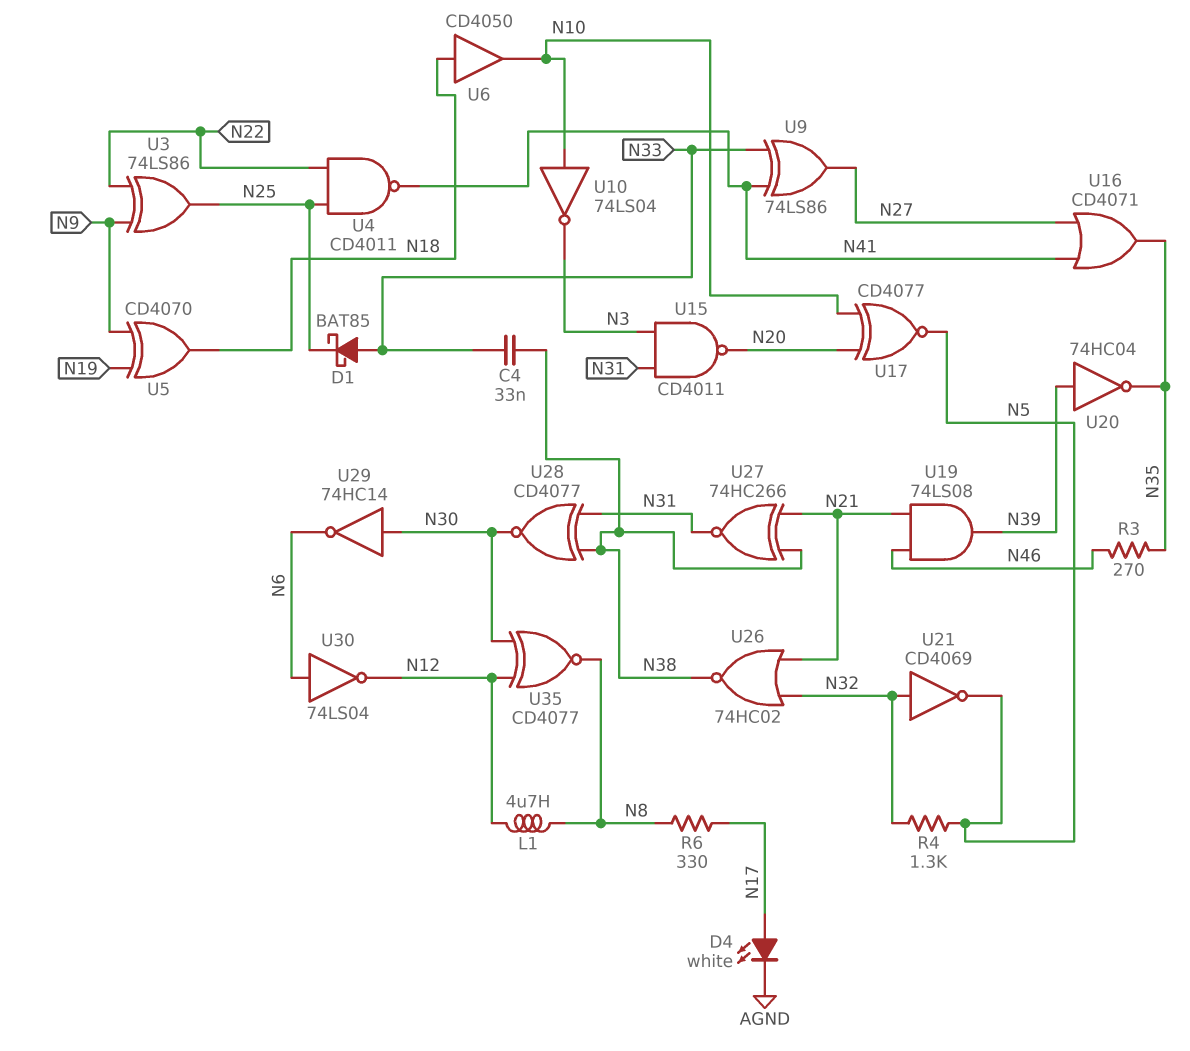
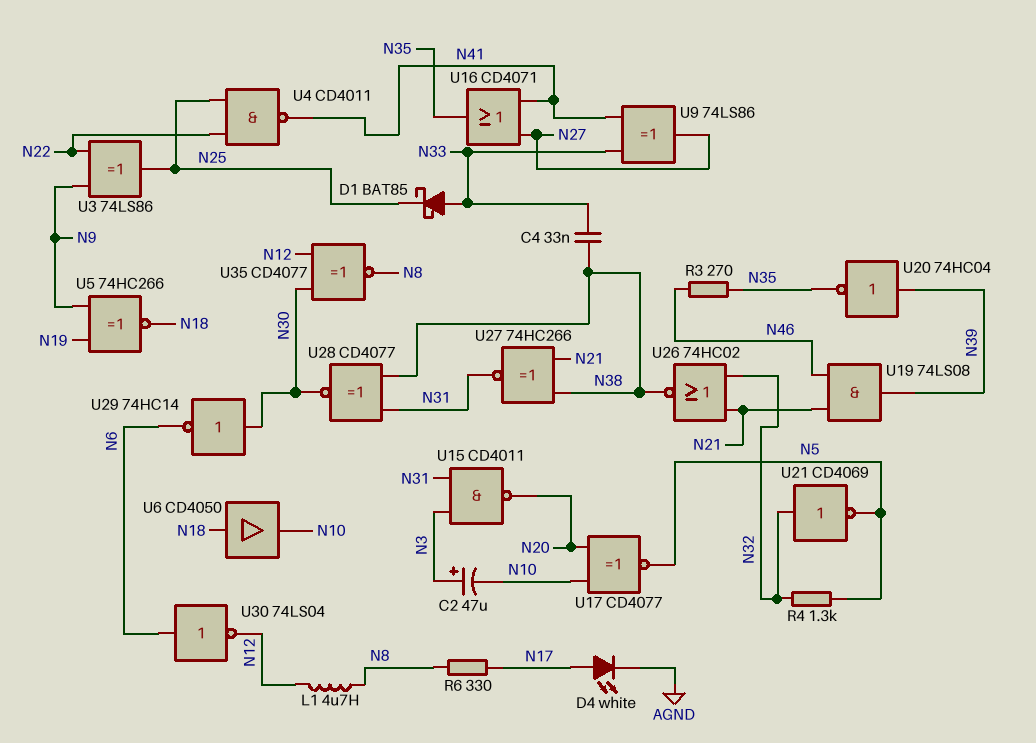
C2: none -> 47uF (plus N3, minus N10)
U5: XOR CD4070 (in N9, in N19, out N18) -> XNOR 74HC266 (in N9, in N19, out N18)
U10: NOT 74LS04 (in N10, out N3) -> none

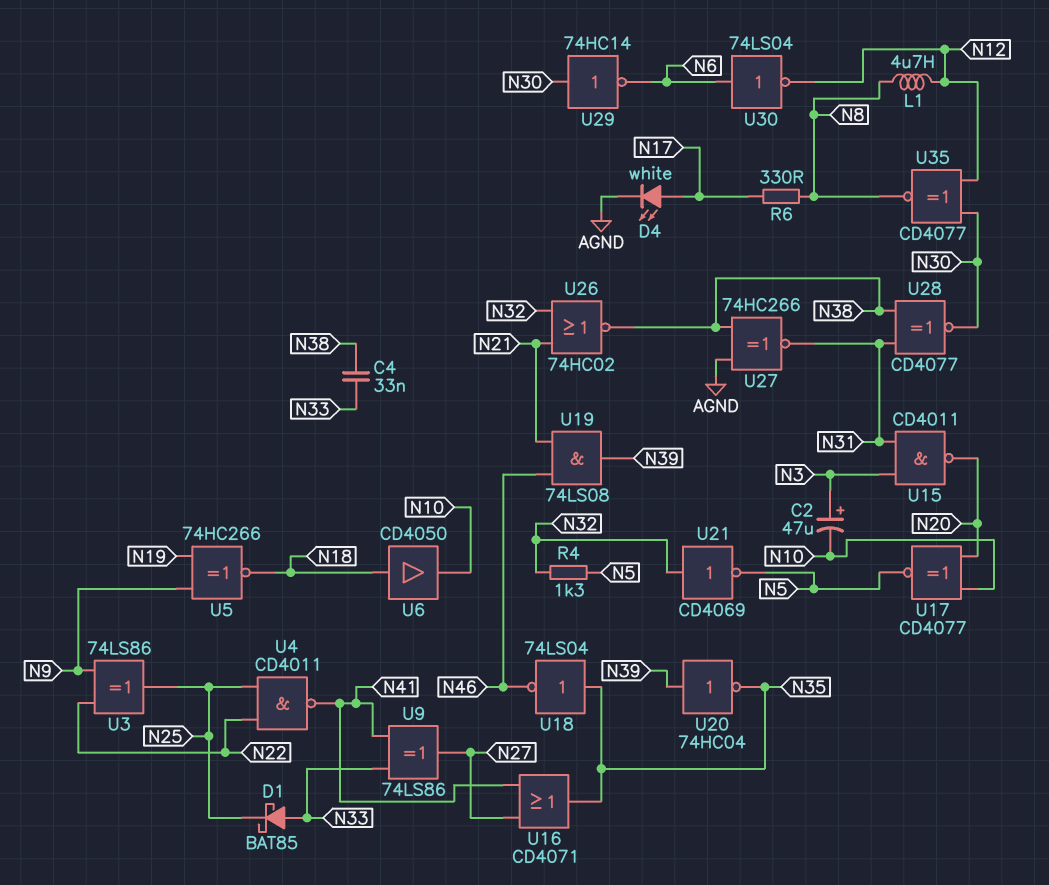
R3: 270 (N35, N46) -> none
U18: none -> NOT 74LS04 (in N35, out N46)
U27: XNOR 74HC266 (in N21, in N38, out N31) -> XNOR 74HC266 (in AGND, in N38, out N31)

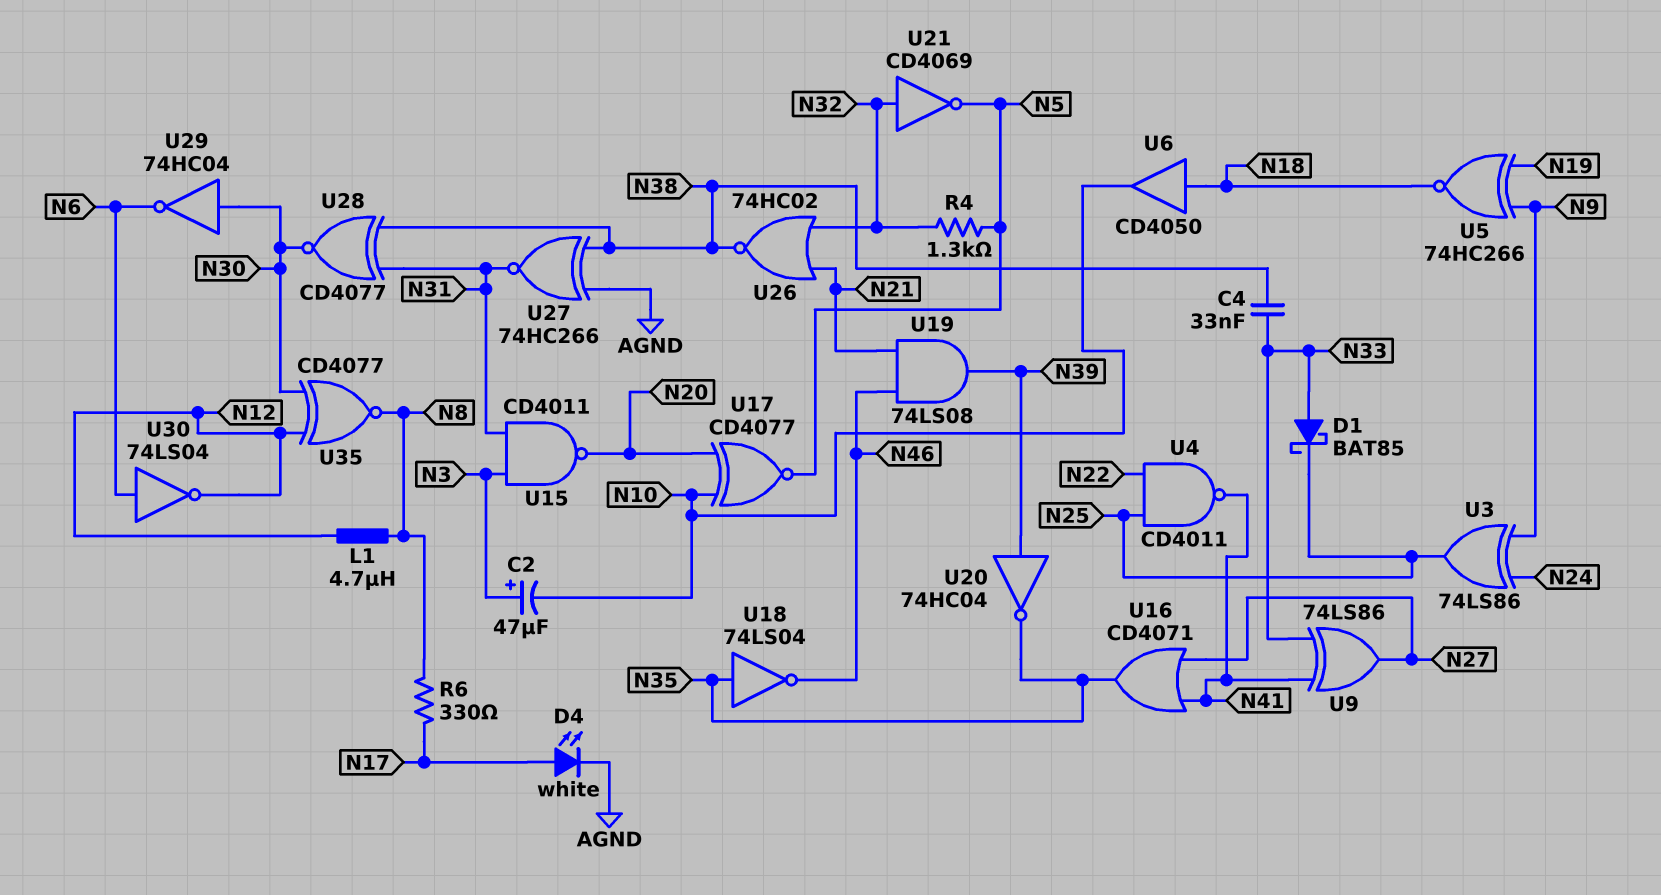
U3: XOR 74LS86 (in N9, in N22, out N25) -> XOR 74LS86 (in N9, in N24, out N25)
U29: NOT 74HC14 (in N30, out N6) -> NOT 74HC04 (in N30, out N6)

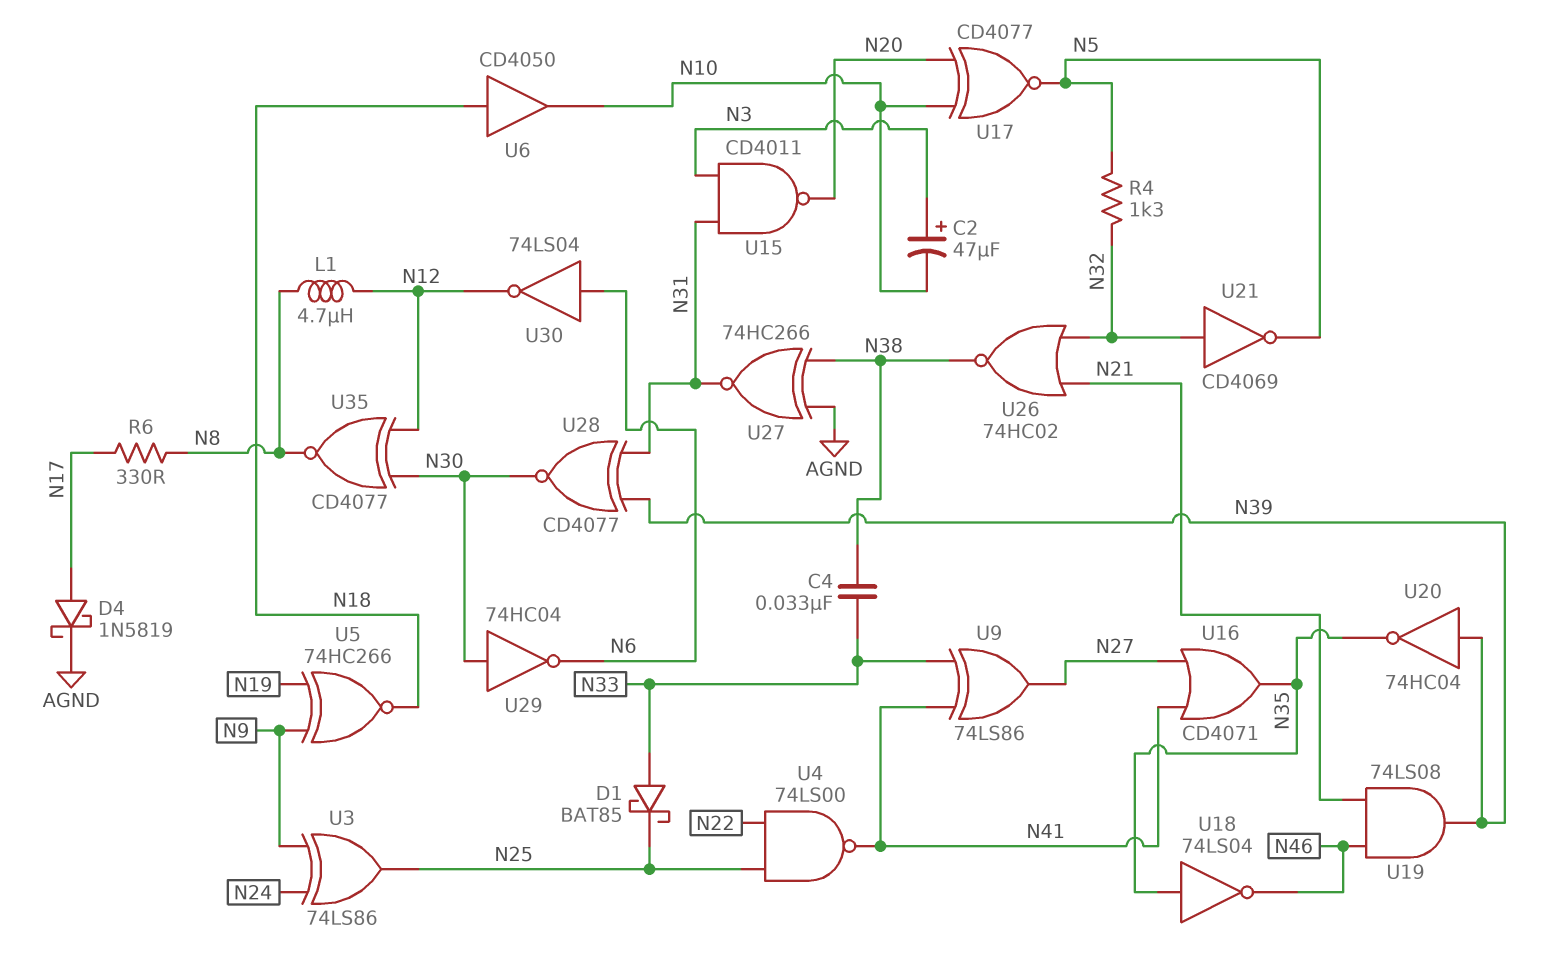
D4: LED white (A N17, K AGND) -> schottky 1N5819 (A N17, K AGND)
U4: NAND CD4011 (in N22, in N25, out N41) -> NAND 74LS00 (in N22, in N25, out N41)
U28: XNOR CD4077 (in N31, in N38, out N30) -> XNOR CD4077 (in N31, in N39, out N30)

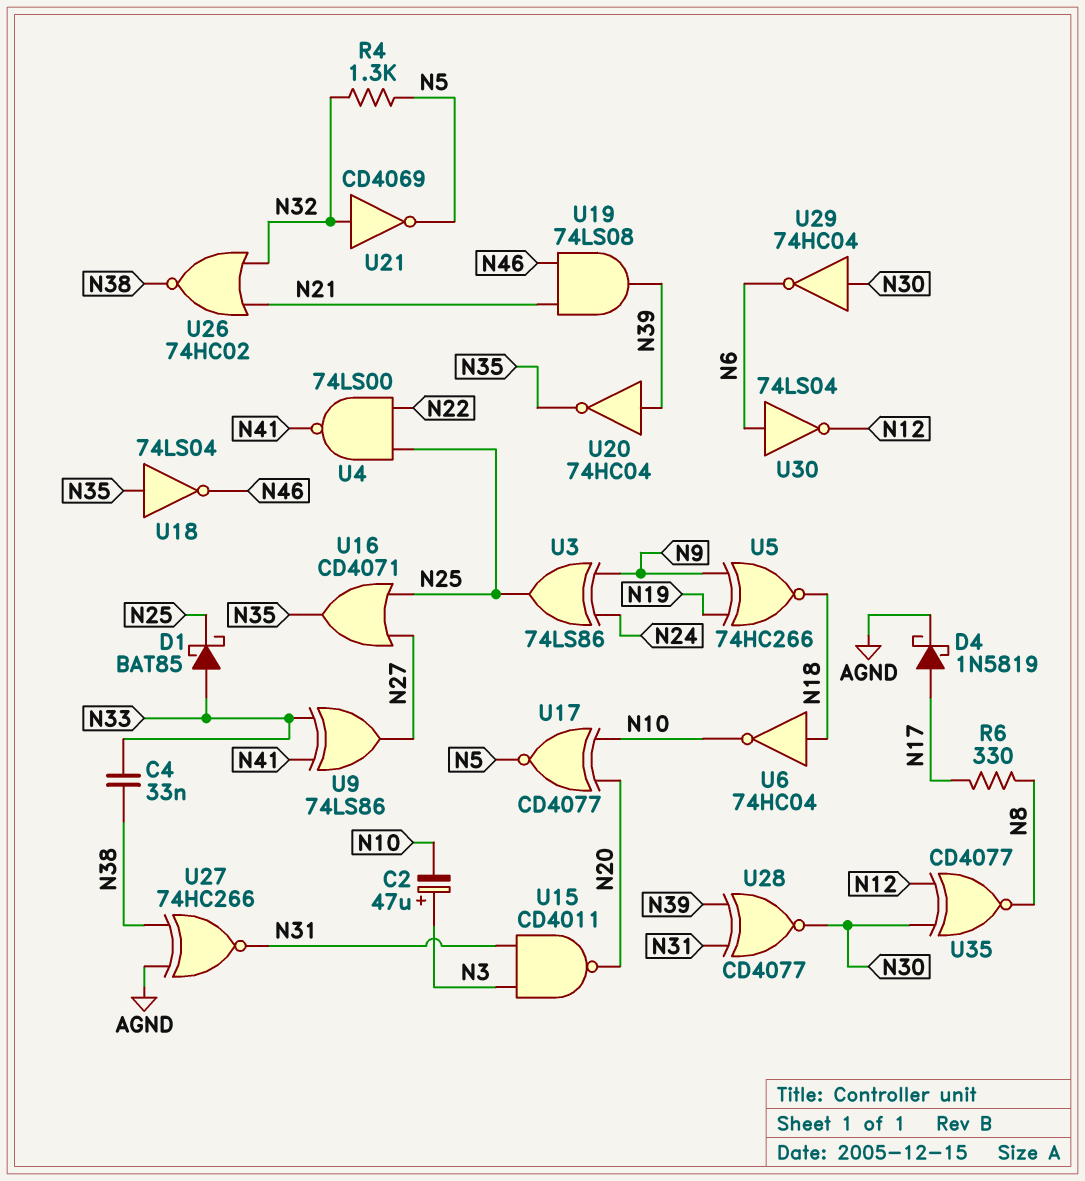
L1: 4.7uH (N8, N12) -> none
U6: buffer CD4050 (in N18, out N10) -> NOT 74HC04 (in N18, out N10)
U16: OR CD4071 (in N27, in N41, out N35) -> OR CD4071 (in N25, in N27, out N35)

